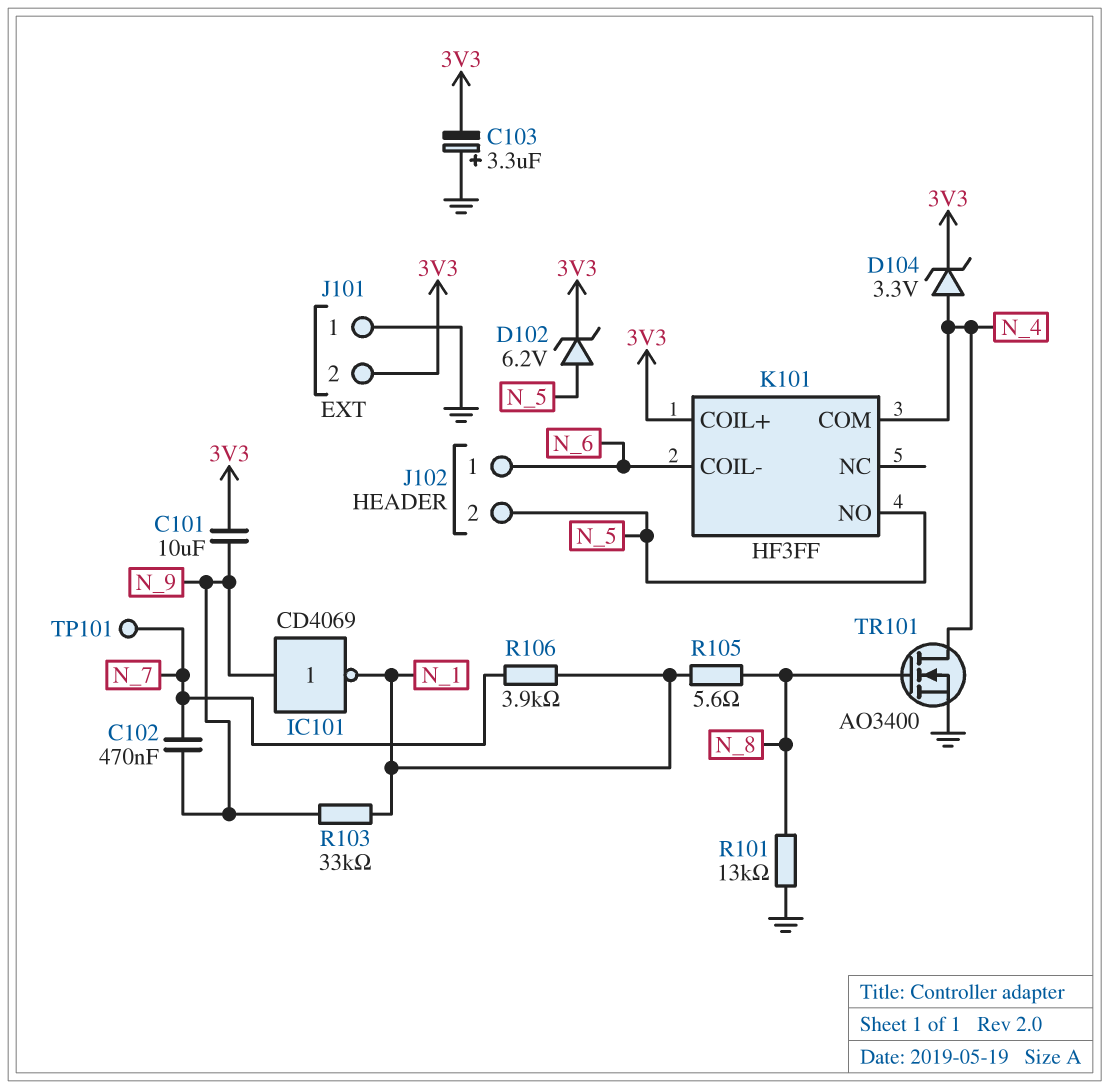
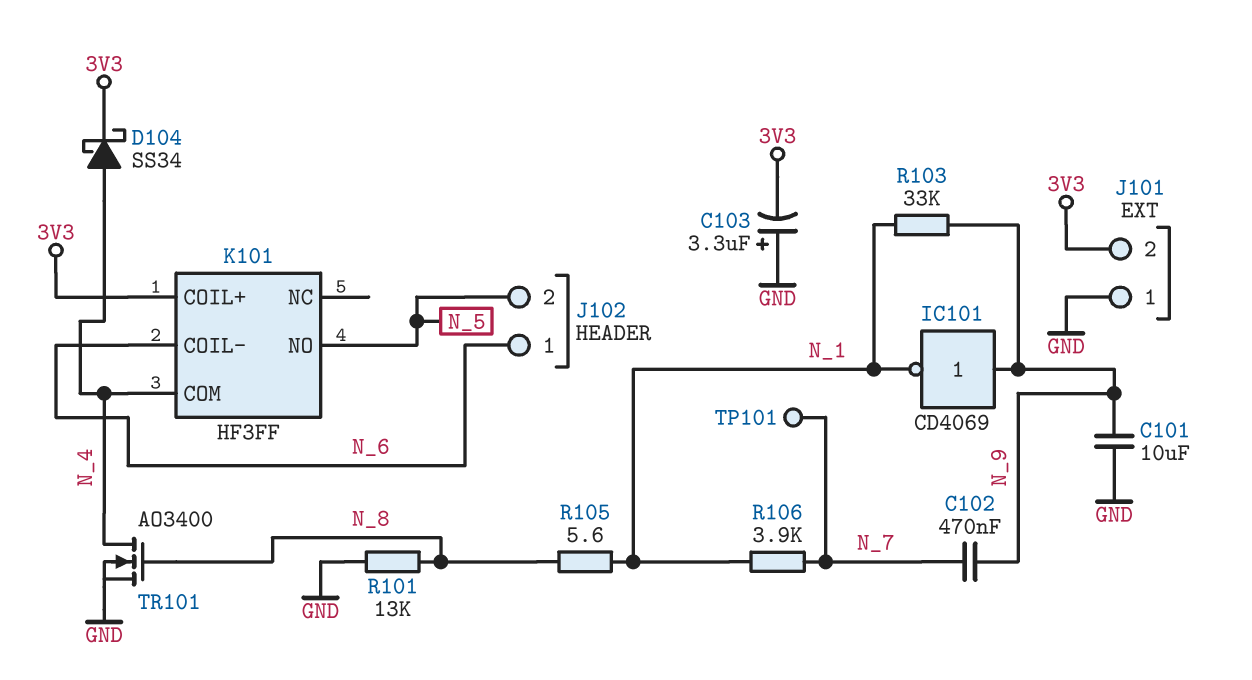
C101: 10uF (3V3, N_9) -> 10uF (GND, N_9)
D102: zener 6.2V (A N_5, K 3V3) -> none
D104: zener 3.3V (A N_4, K 3V3) -> schottky SS34 (A N_4, K 3V3)

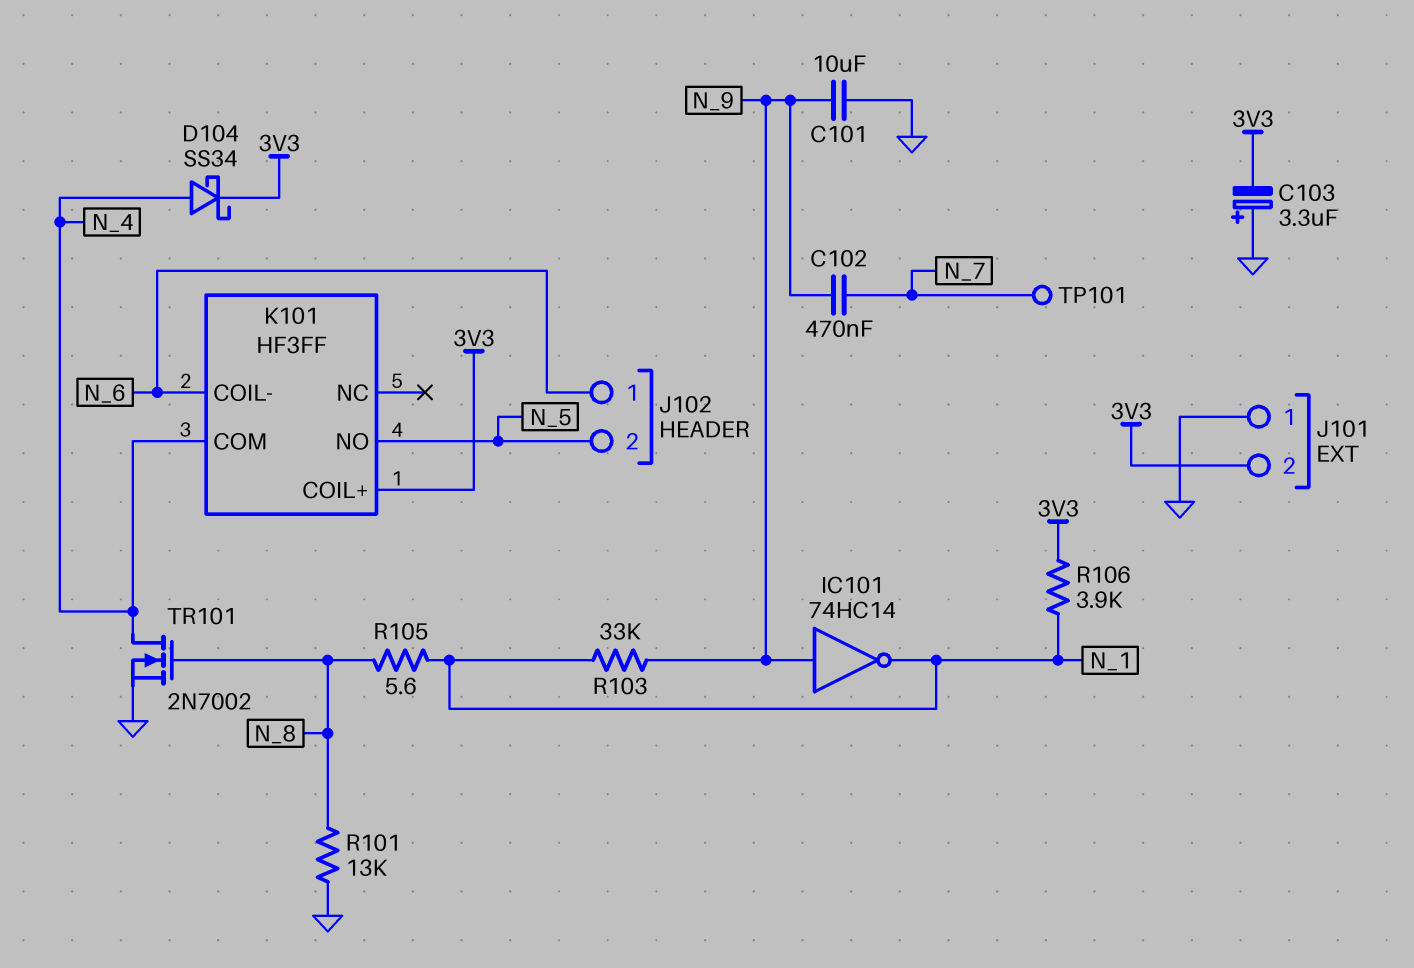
IC101: NOT CD4069 (in N_9, out N_1) -> NOT 74HC14 (in N_9, out N_1)
R106: 3.9k (N_1, N_7) -> 3.9k (3V3, N_1)
TR101: NMOS AO3400 (G N_8, D N_4, S GND) -> NMOS 2N7002 (G N_8, D N_4, S GND)

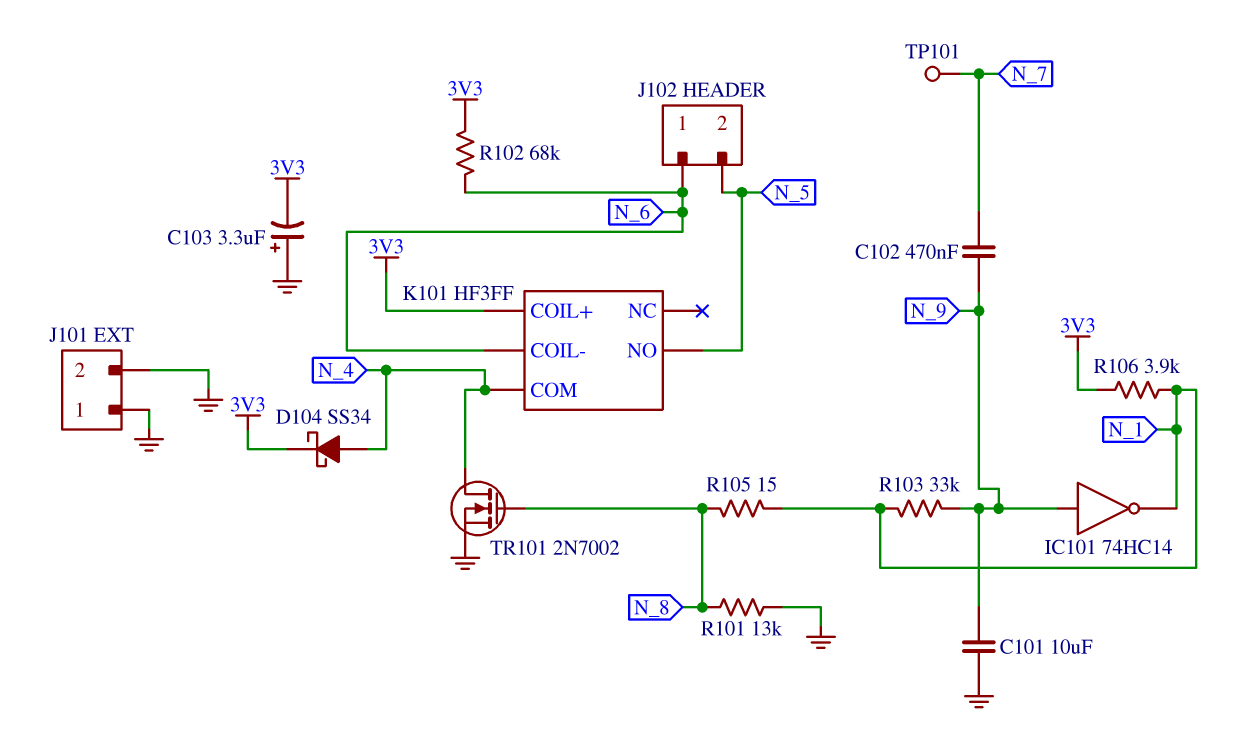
J101 pin 2: 3V3 -> GND
R102: none -> 68k (3V3, N_6)
R105: 5.6 (N_1, N_8) -> 15 (N_1, N_8)

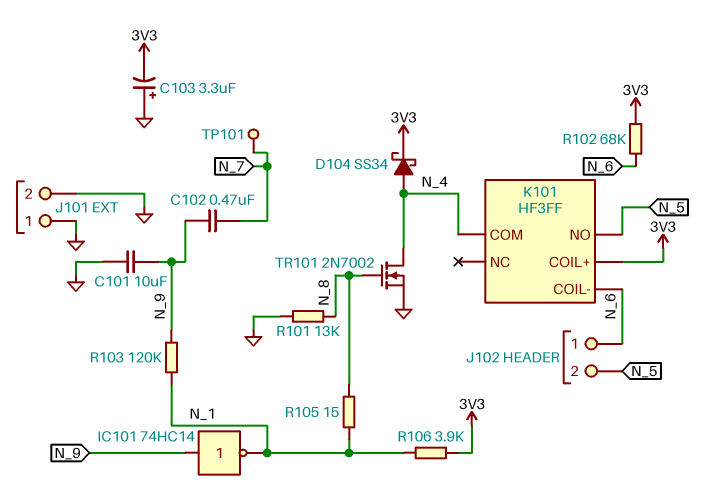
R103: 33k (N_1, N_9) -> 120k (N_1, N_9)

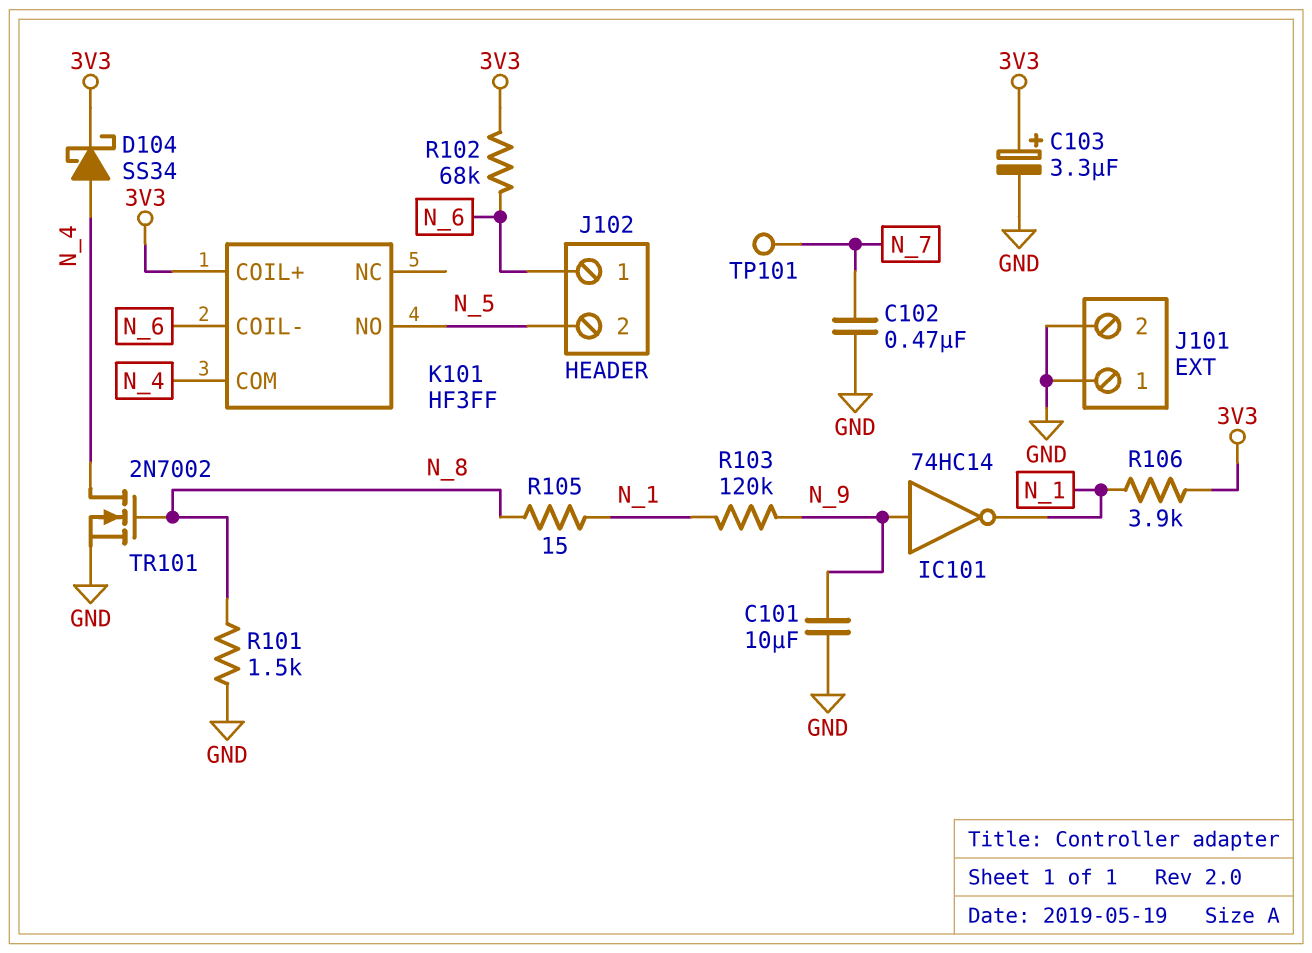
C102: 470nF (N_7, N_9) -> 470nF (GND, N_7)
C103: 3.3uF (plus GND, minus 3V3) -> 3.3uF (plus 3V3, minus GND)
R101: 13k (GND, N_8) -> 1.5k (GND, N_8)

